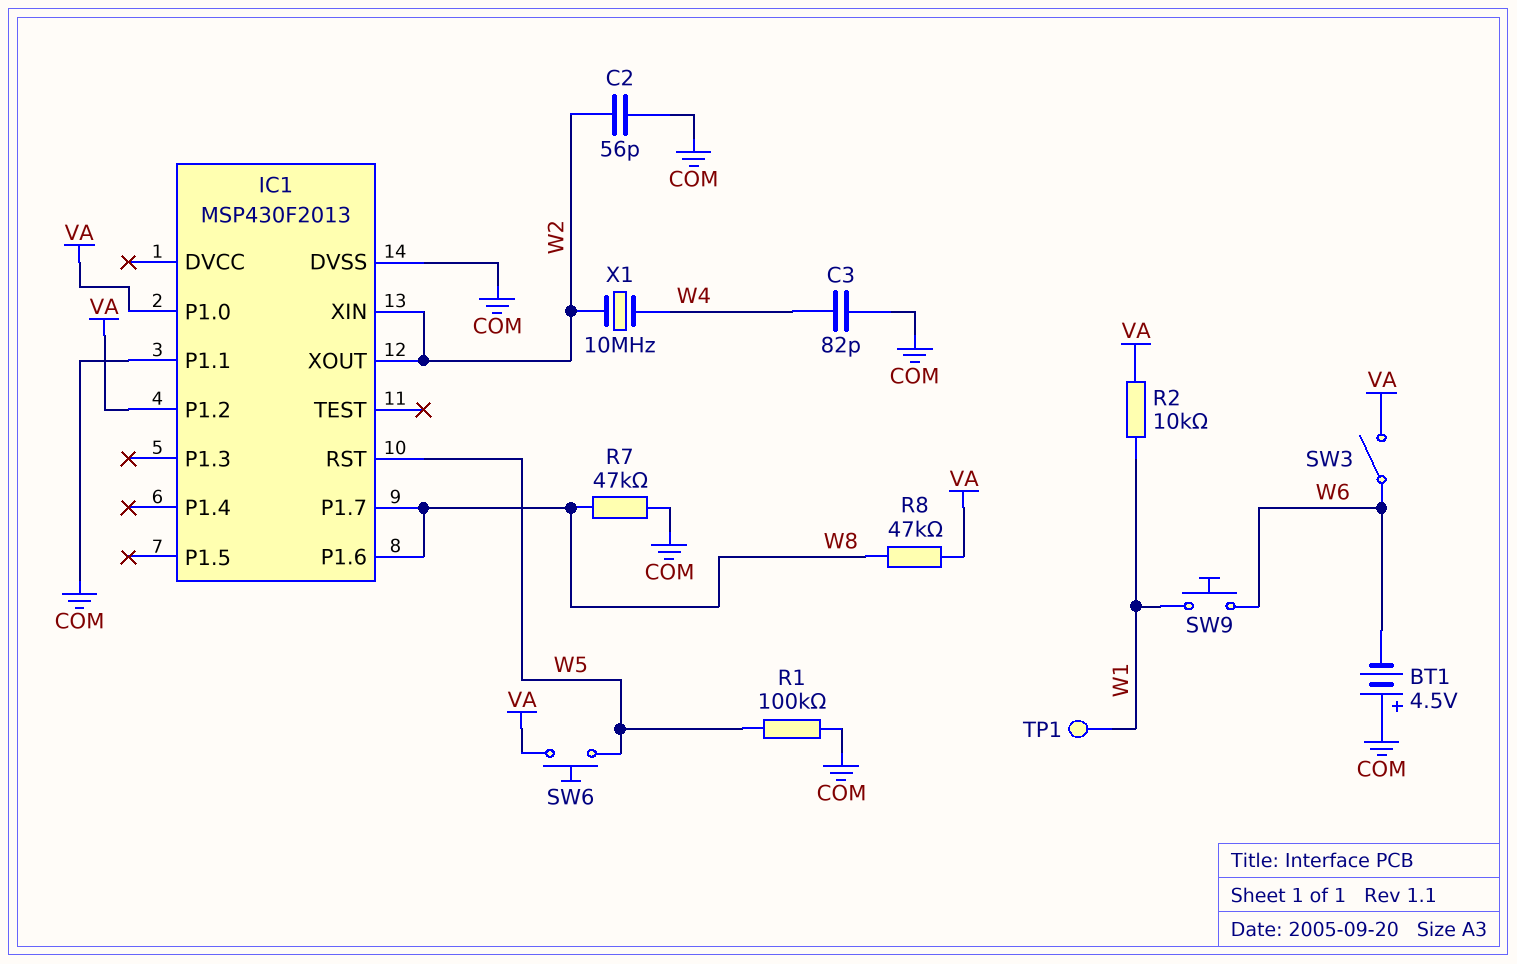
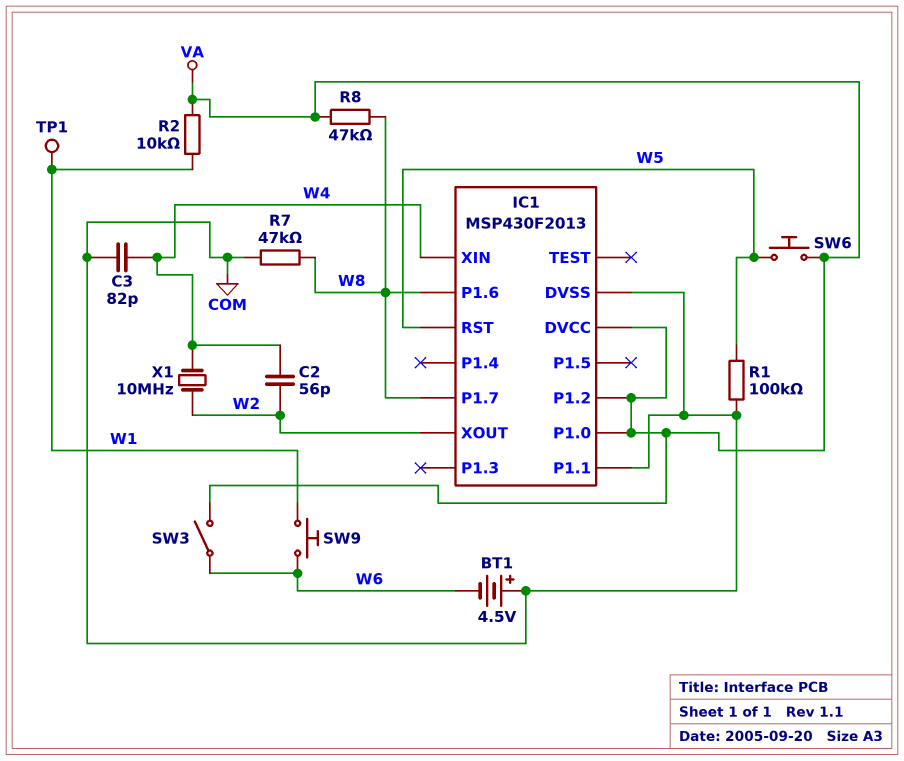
C2: 56pF (COM, W2) -> 56pF (W2, W4)
IC1 pin DVCC: none -> VA
IC1 pin XIN: W2 -> W4

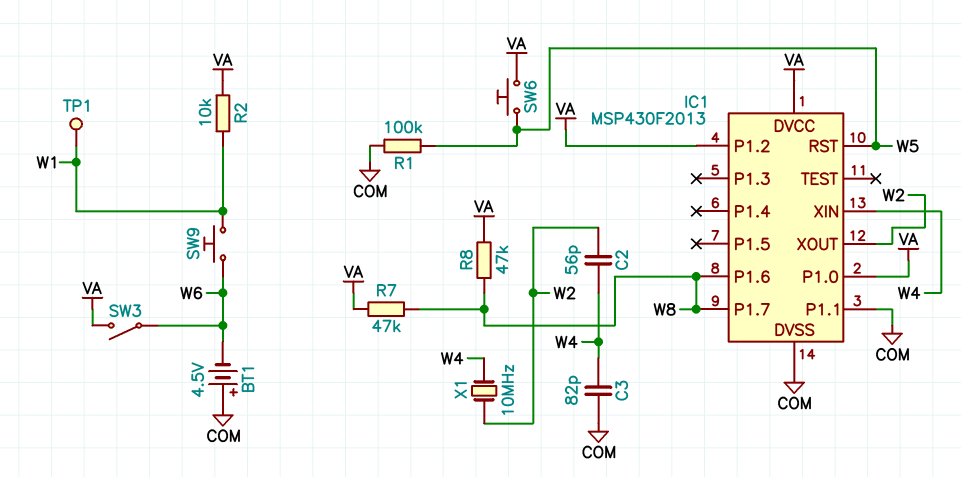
R7: 47k (COM, W8) -> 47k (VA, W8)

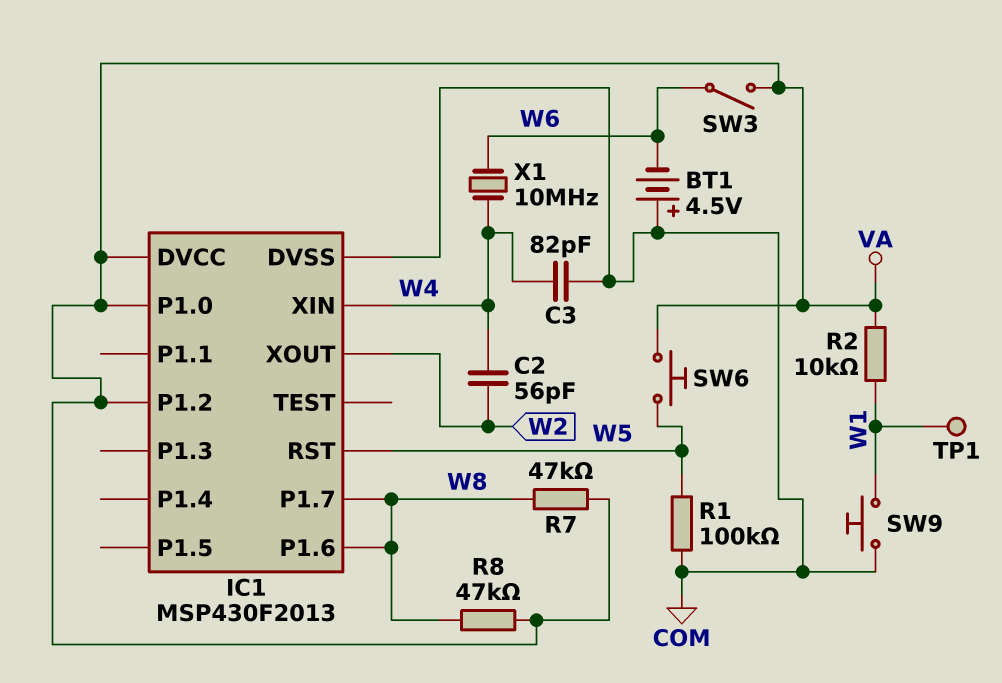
IC1 pin P1.1: COM -> none
SW9: button (W1, W6) -> button (COM, W1)
X1: 10MHz (W2, W4) -> 10MHz (W4, W6)

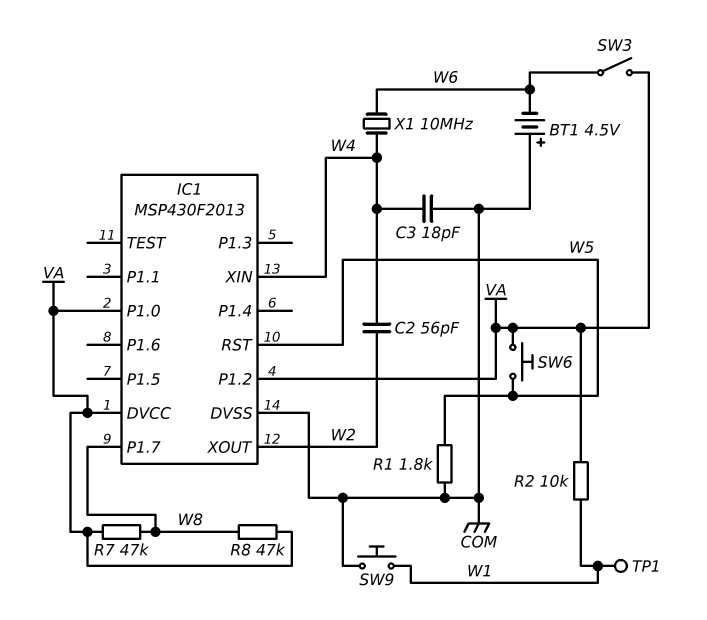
C3: 82pF (COM, W4) -> 18pF (COM, W4)
IC1 pin P1.6: W8 -> none
R1: 100k (COM, W5) -> 1.8k (COM, W5)

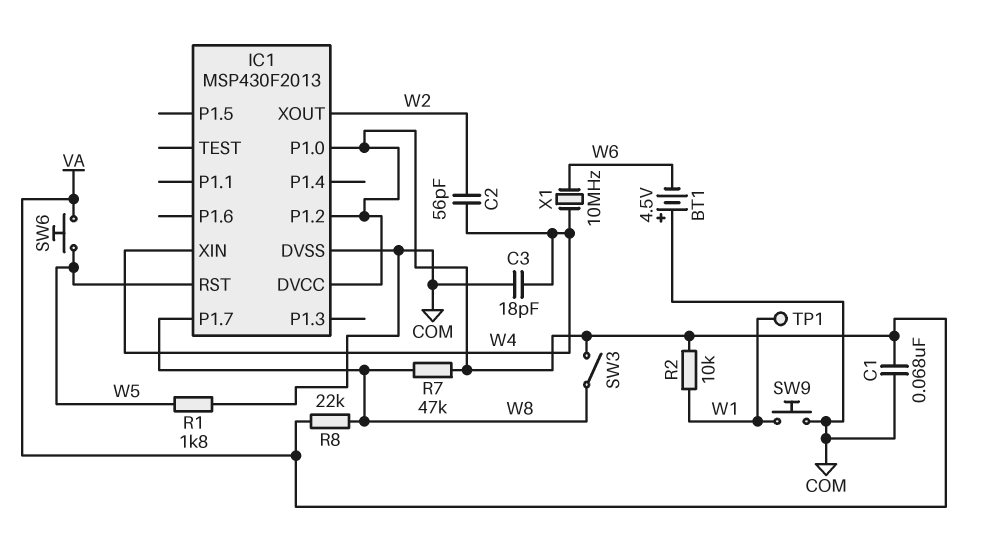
C1: none -> 68nF (COM, VA)
R8: 47k (VA, W8) -> 22k (VA, W8)
SW3: switch (VA, W6) -> switch (VA, W8)

